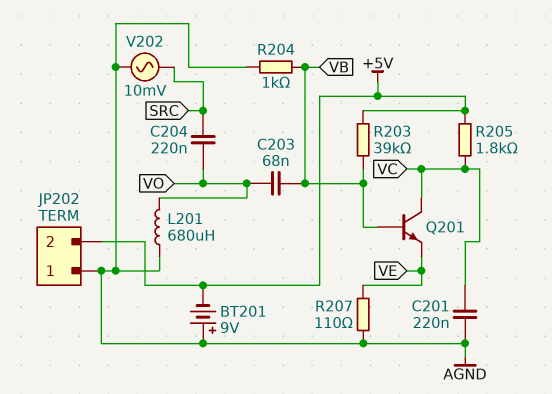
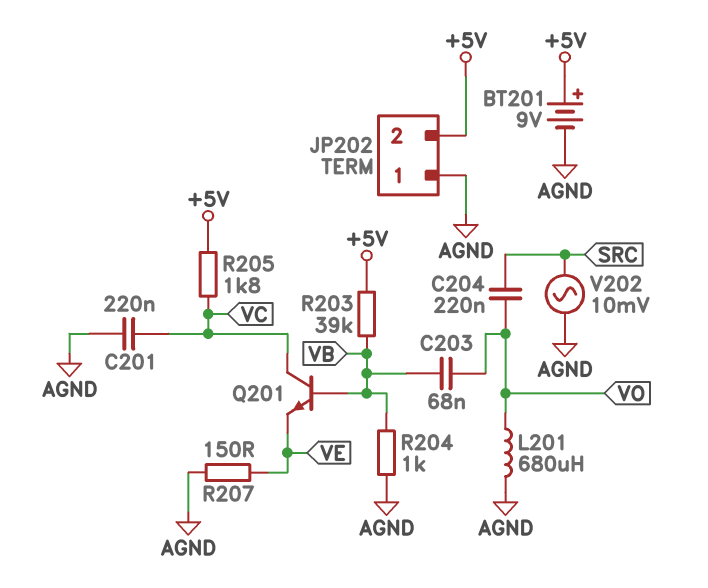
BT201: 9V (plus AGND, minus +5V) -> 9V (plus +5V, minus AGND)
R207: 110 (AGND, VE) -> 150 (AGND, VE)

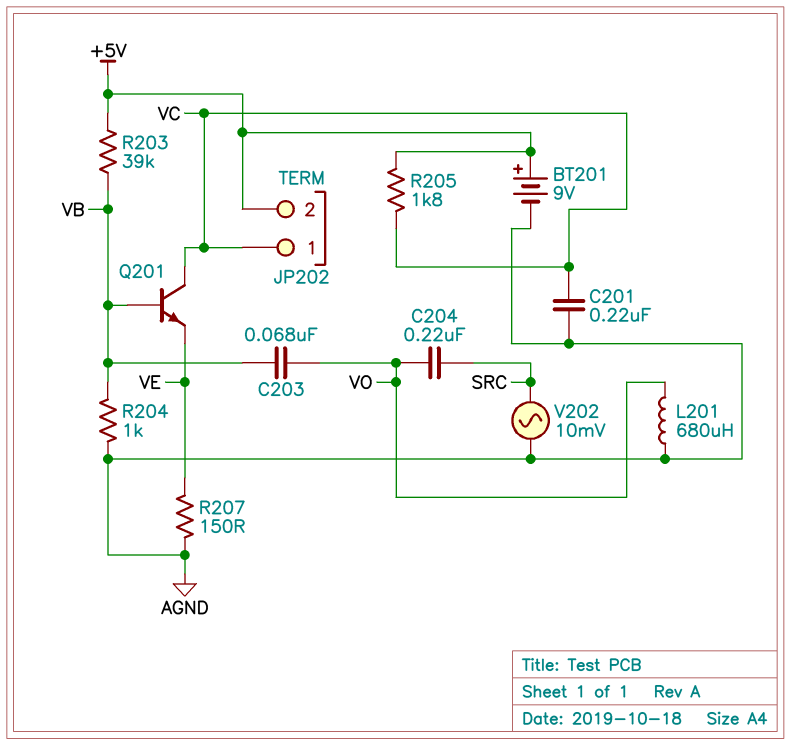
JP202 pin 1: AGND -> VC

